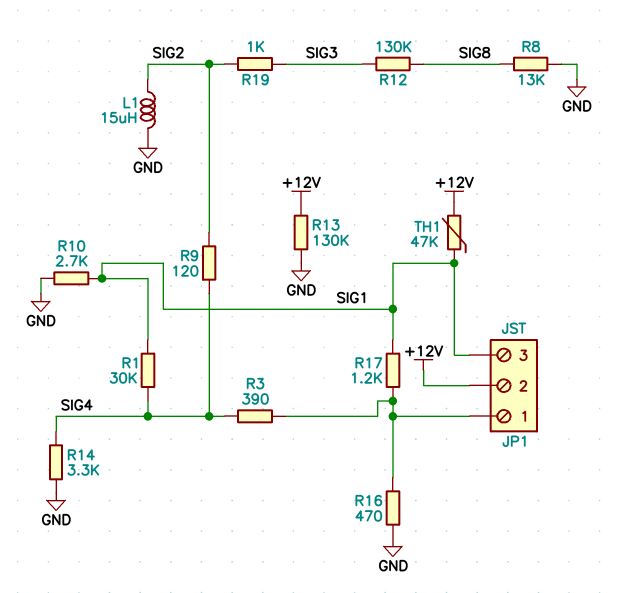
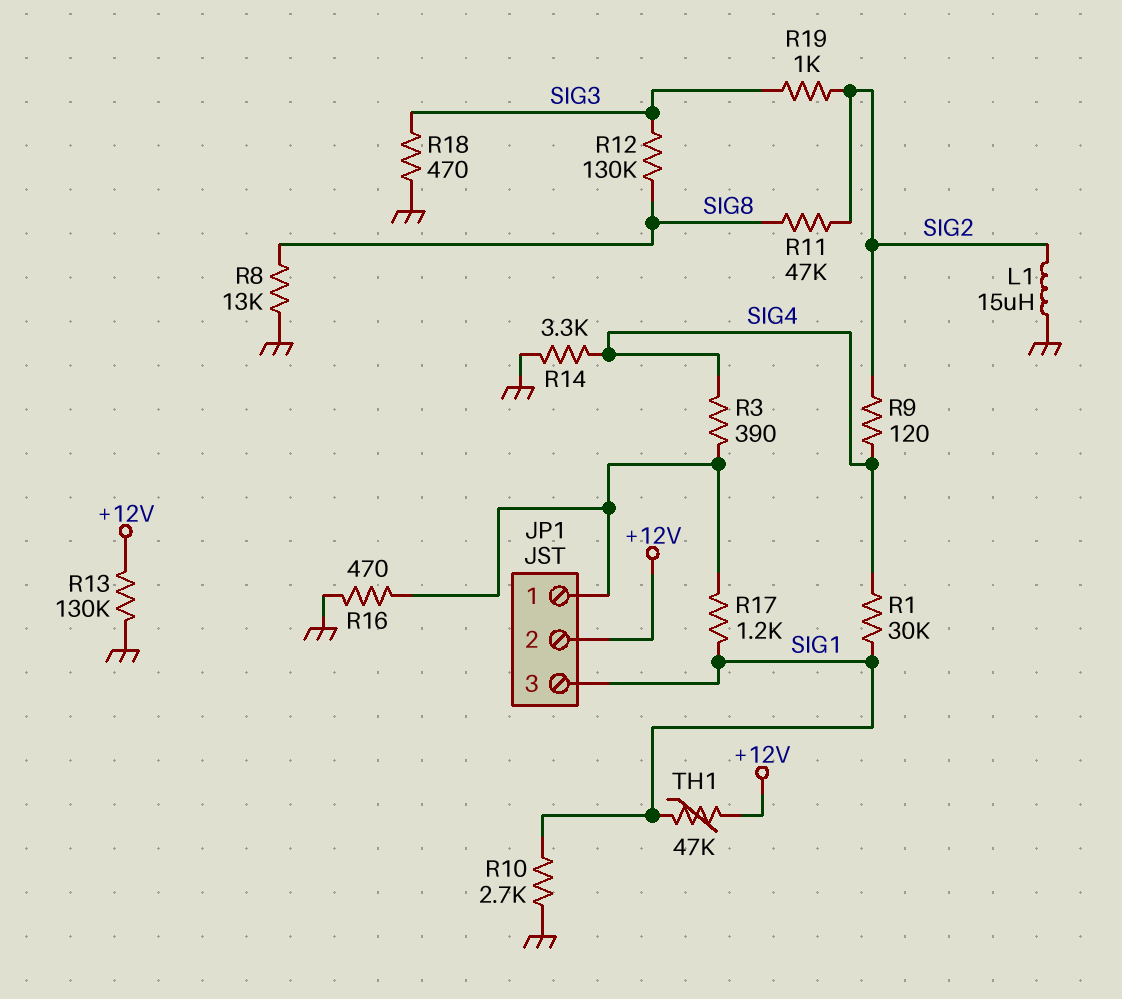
R11: none -> 47k (SIG2, SIG8)
R18: none -> 470 (GND, SIG3)

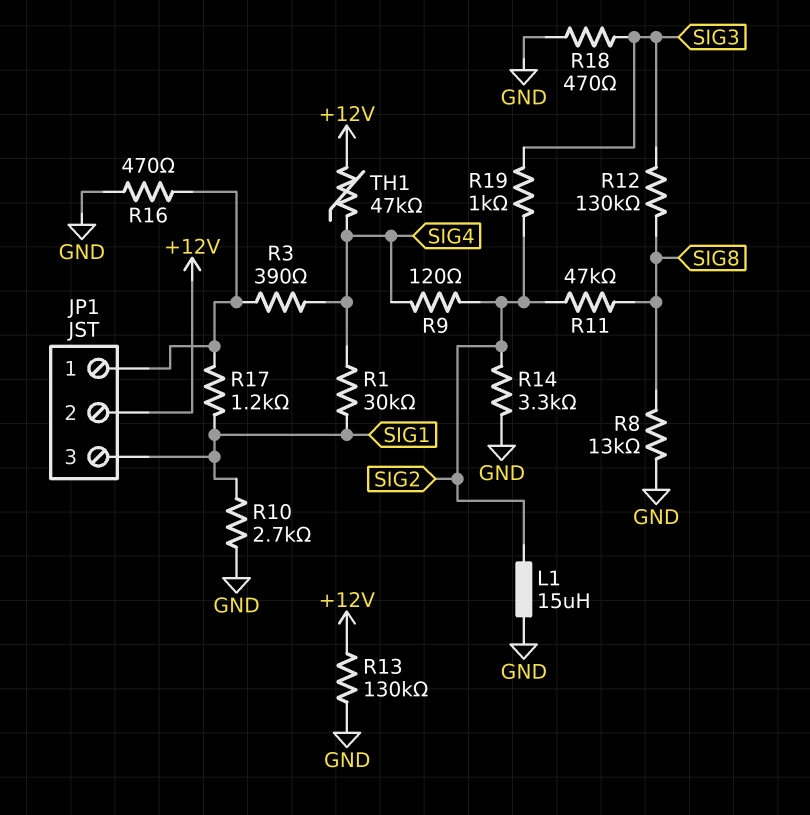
R14: 3.3k (GND, SIG4) -> 3.3k (GND, SIG2)
TH1: 47k (+12V, SIG1) -> 47k (+12V, SIG4)

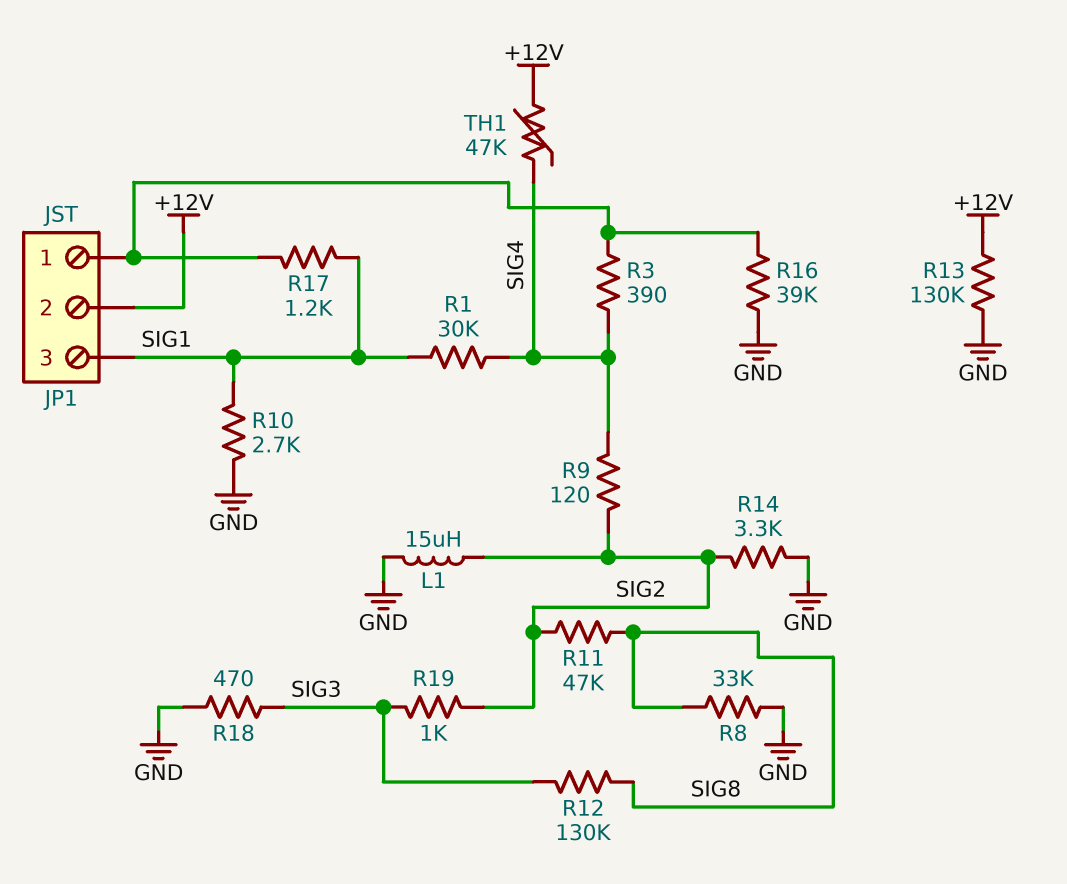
R8: 13k (GND, SIG8) -> 33k (GND, SIG8)
R16: 470 (GND, JP1/1) -> 39k (GND, JP1/1)

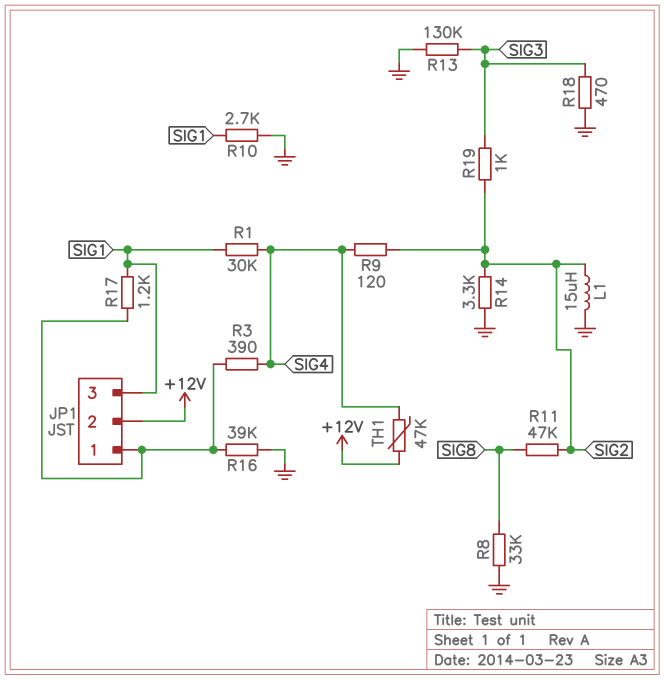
R12: 130k (SIG3, SIG8) -> none
R13: 130k (+12V, GND) -> 130k (GND, SIG3)

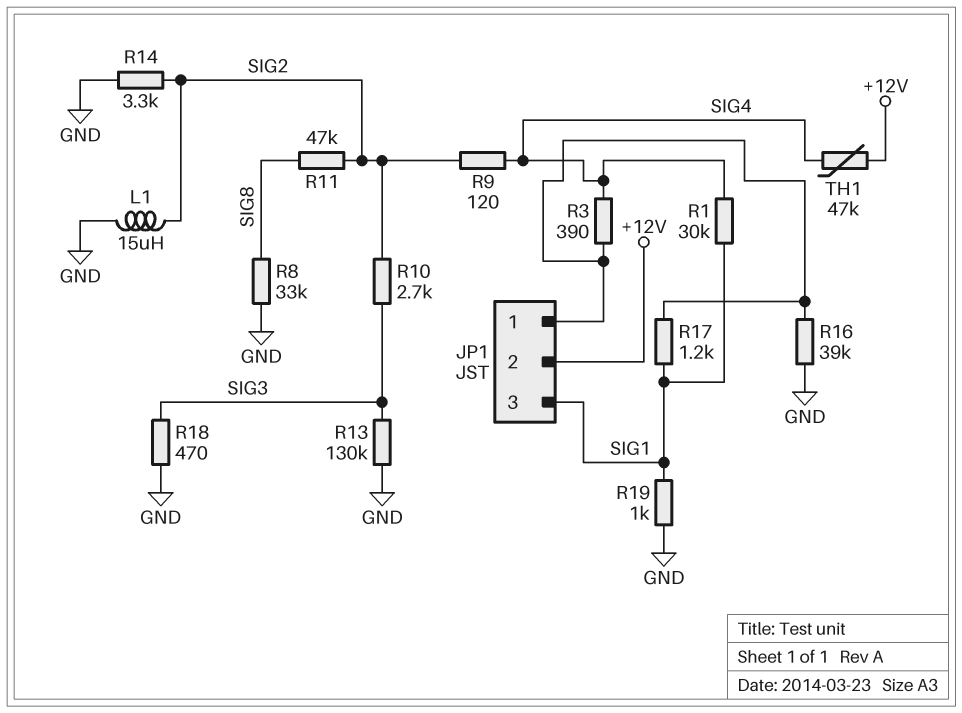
R10: 2.7k (GND, SIG1) -> 2.7k (SIG2, SIG3)
R19: 1k (SIG2, SIG3) -> 1k (GND, SIG1)

